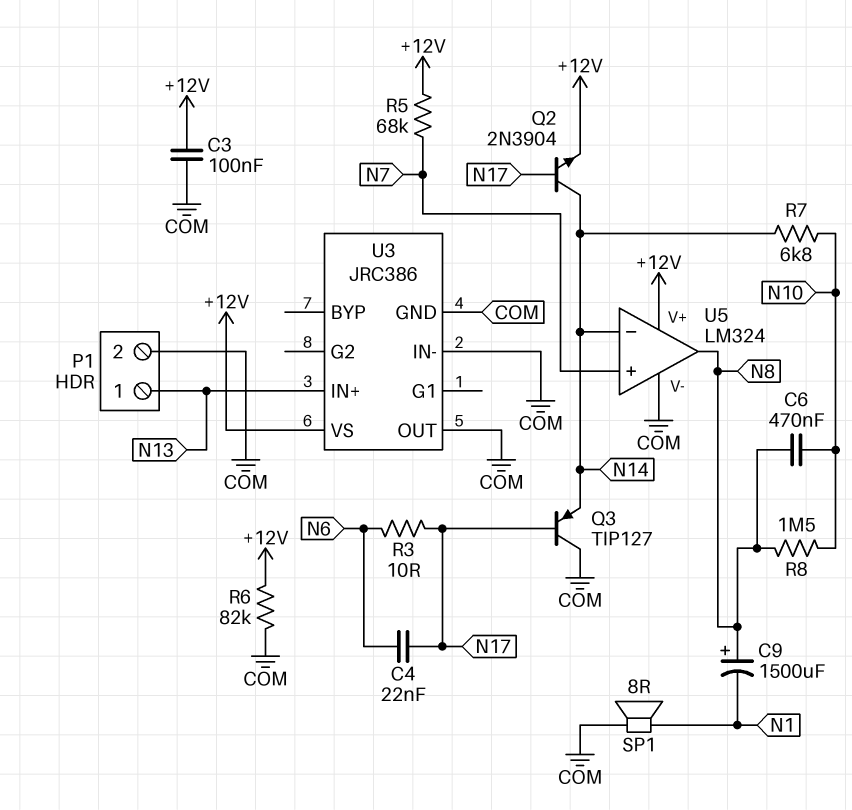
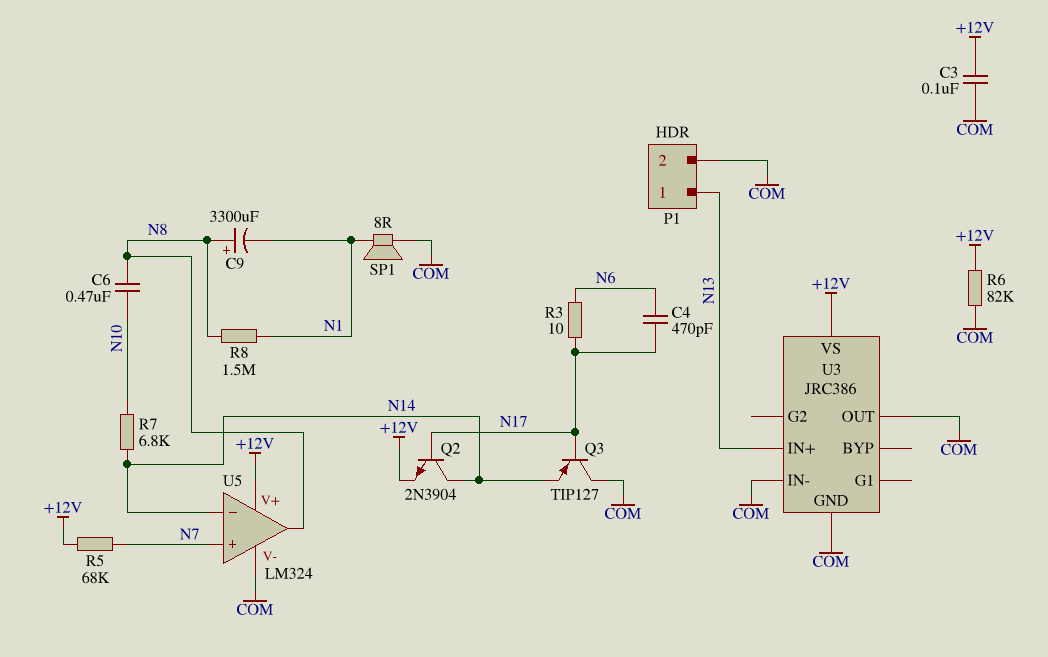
C4: 22nF (N6, N17) -> 470pF (N6, N17)
C9: 1500uF (plus N8, minus N1) -> 3300uF (plus N8, minus N1)
R8: 1.5M (N8, N10) -> 1.5M (N1, N8)

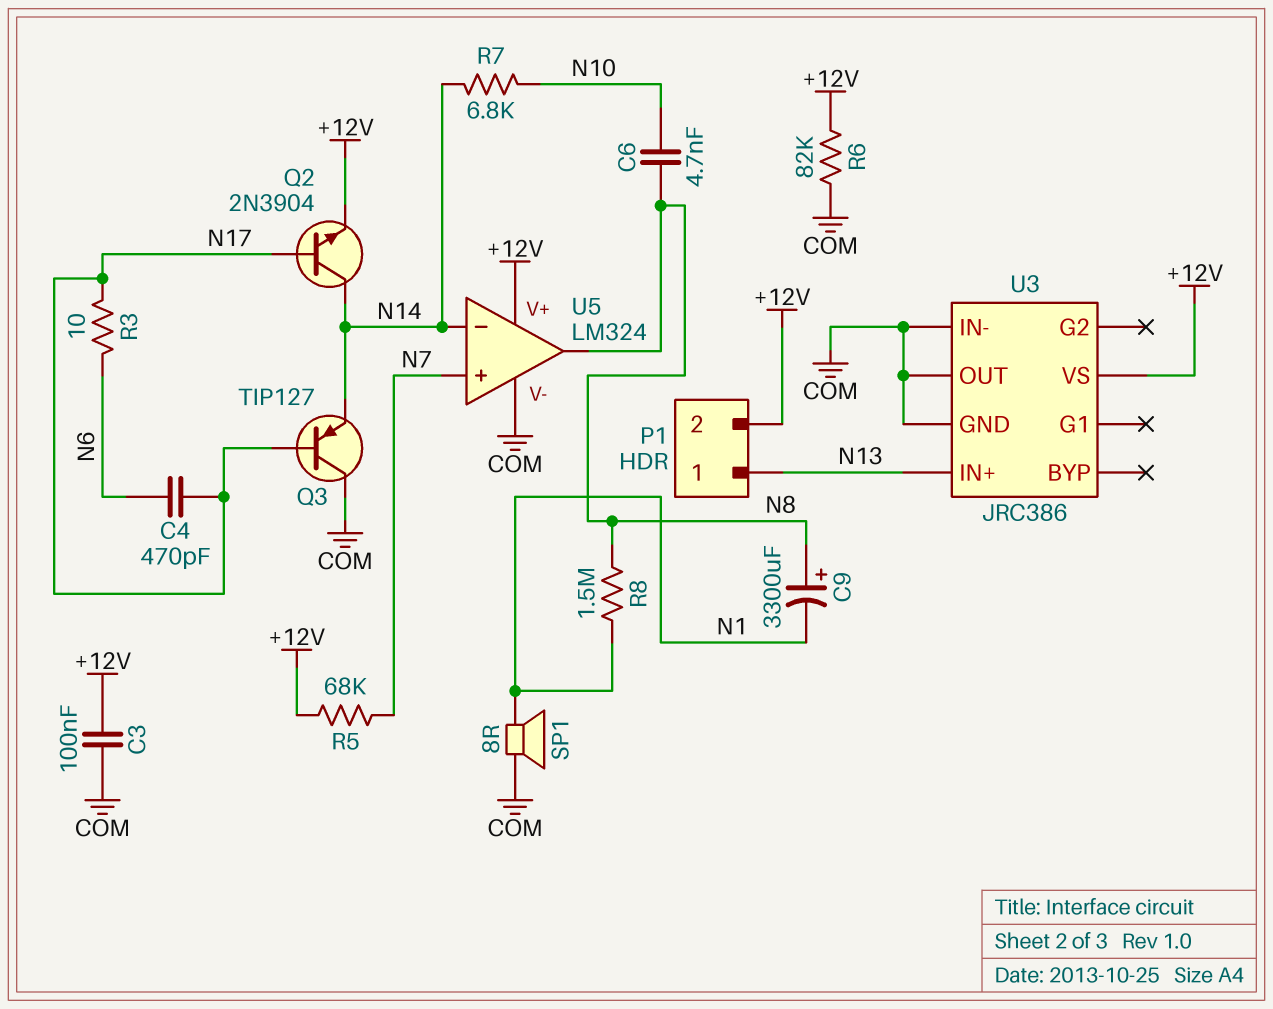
C6: 470nF (N8, N10) -> 4.7nF (N8, N10)
P1 pin 2: COM -> +12V

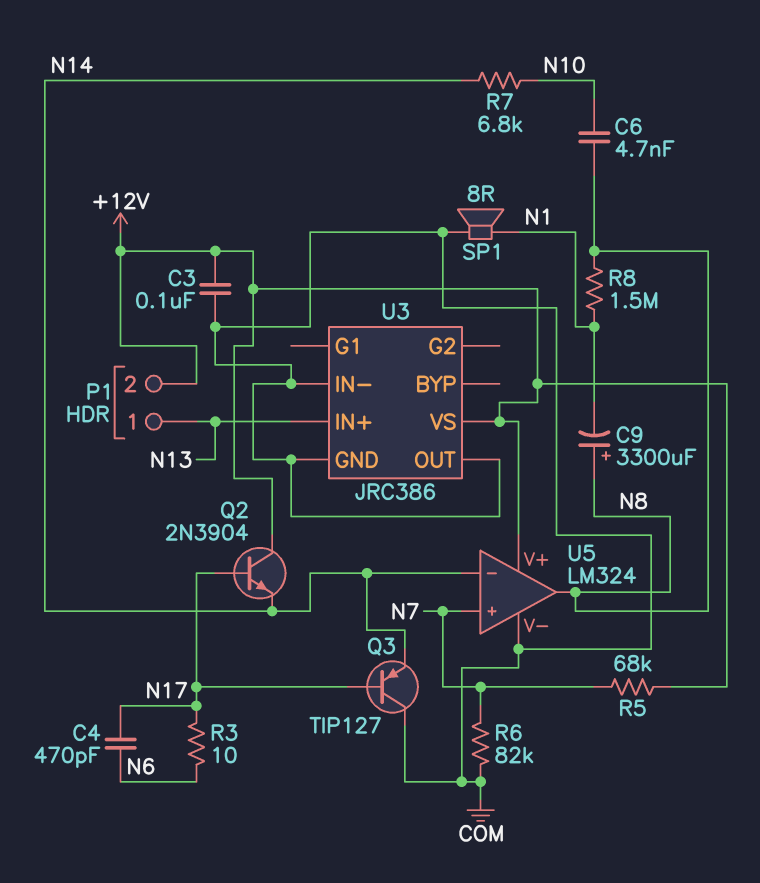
Q2: NPN 2N3904 (B N17, C N14, E +12V) -> NPN 2N3904 (B N17, C +12V, E N14)
R6: 82k (+12V, COM) -> 82k (COM, N7)

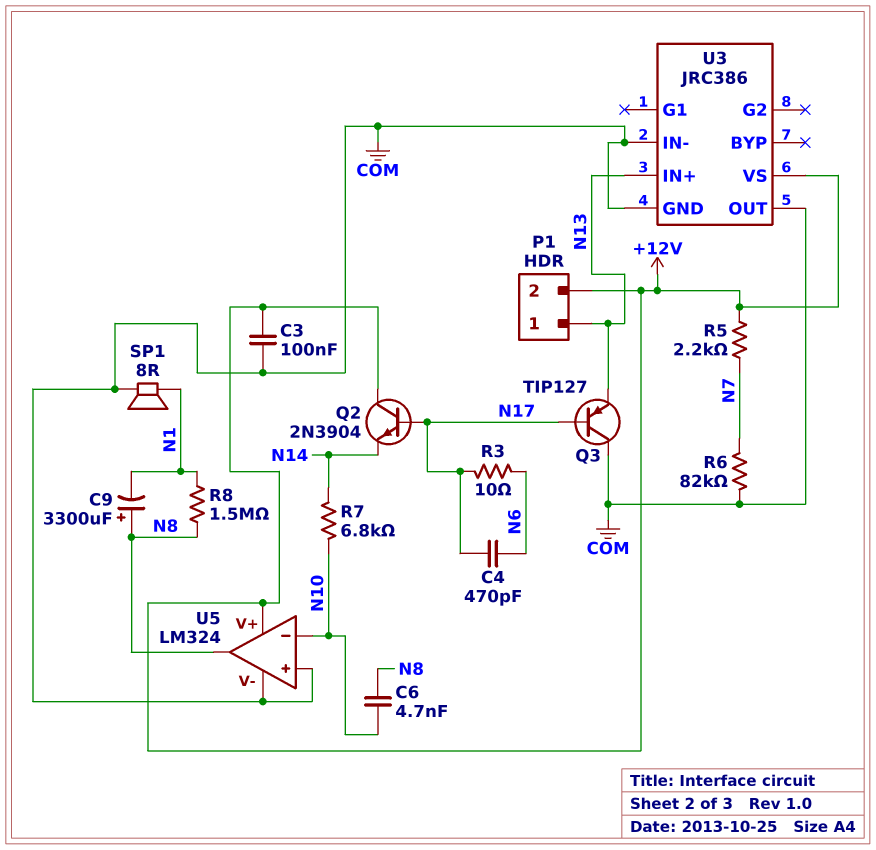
Q3: PNP TIP127 (B N17, C COM, E N14) -> PNP TIP127 (B N17, C COM, E N13)
R5: 68k (+12V, N7) -> 2.2k (+12V, N7)
U5 pin in+: N7 -> COM
U5 pin in-: N14 -> N10

